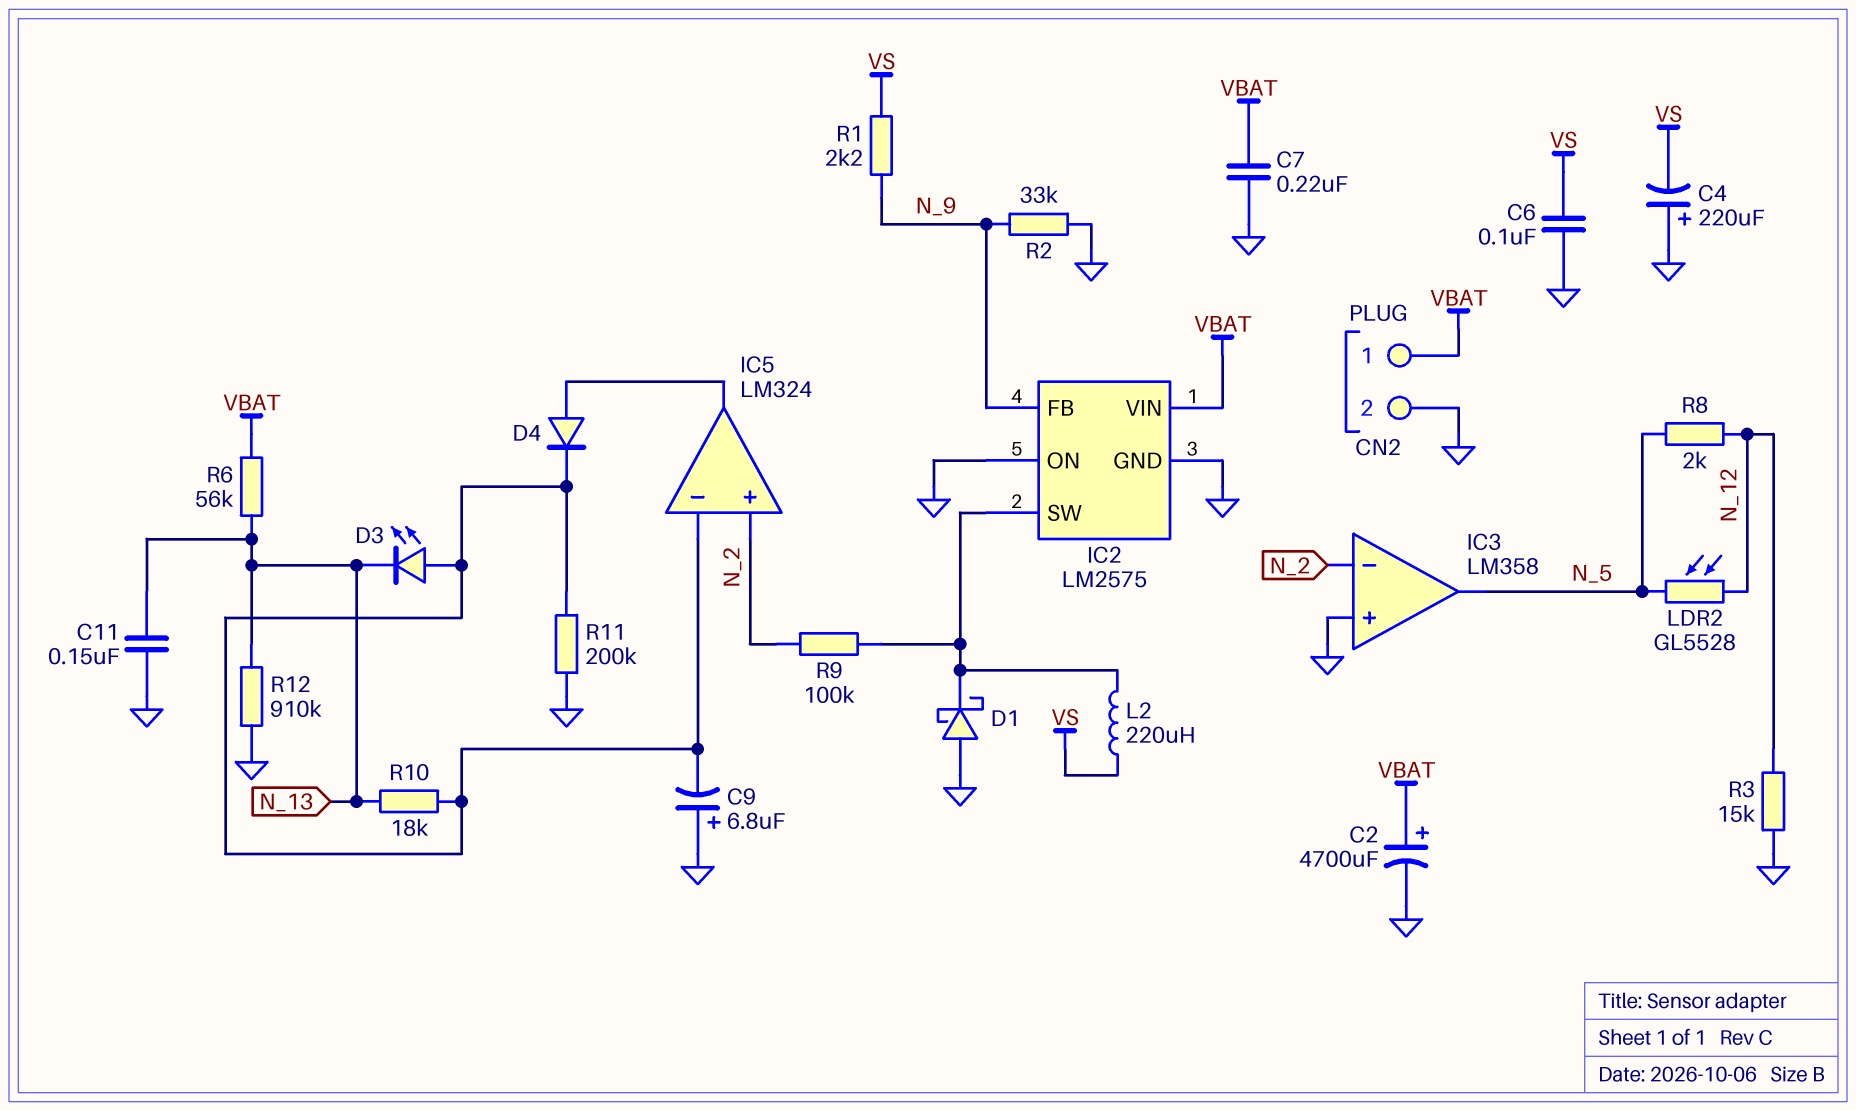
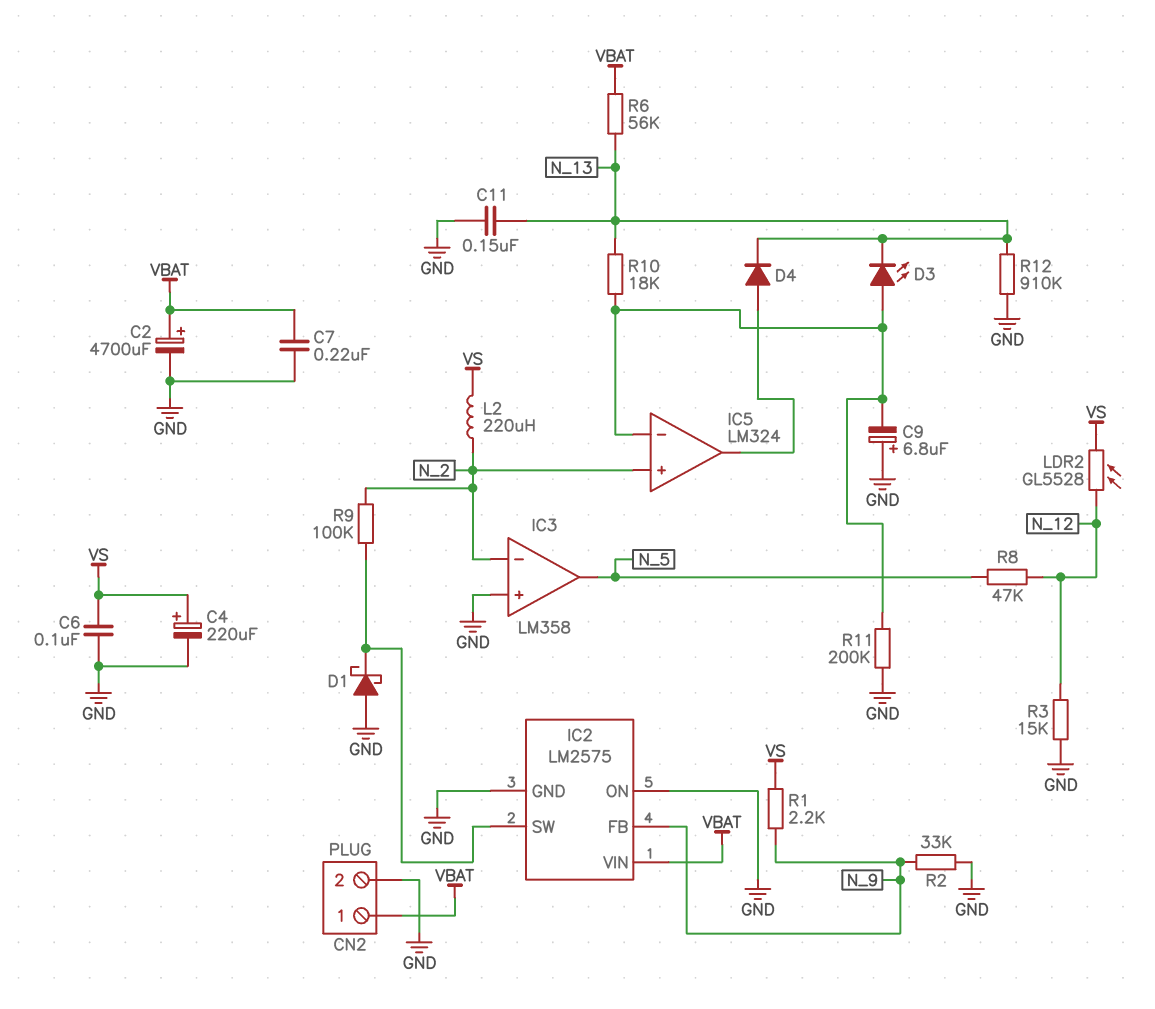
C4: 220uF (plus GND, minus VS) -> 220uF (plus VS, minus GND)
D4: diode (A IC5/out, K IC5/in-) -> diode (A IC5/out, K N_13)
L2: 220uH (IC2/SW, VS) -> 220uH (N_2, VS)
LDR2: GL5528 (N_5, N_12) -> GL5528 (N_12, VS)
R8: 2k (N_5, N_12) -> 47k (N_5, N_12)

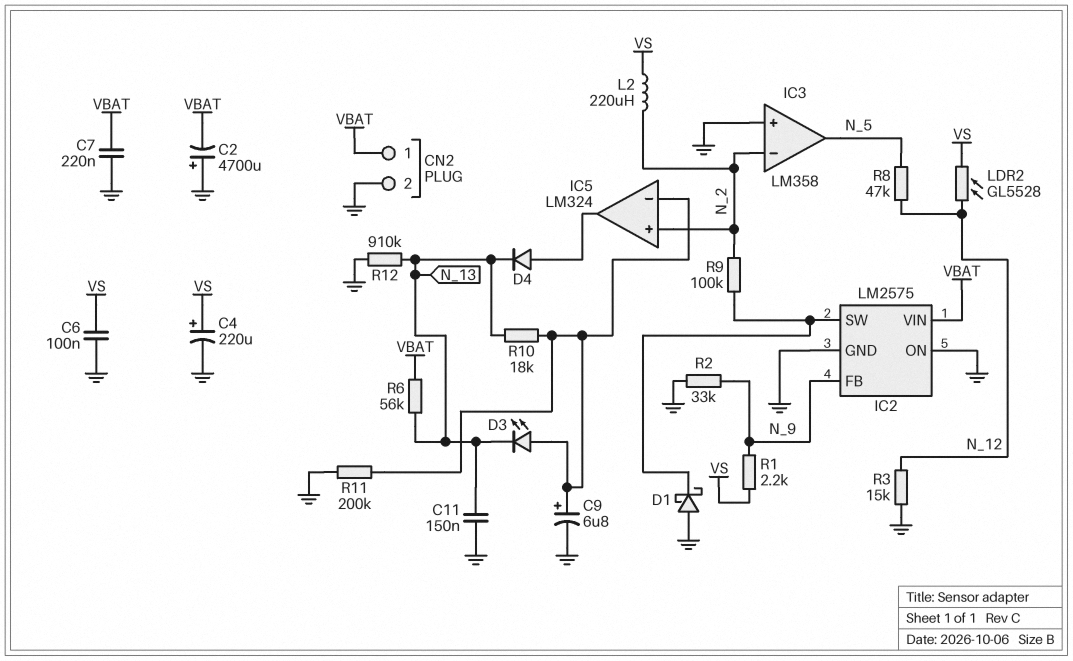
C2: 4700uF (plus VBAT, minus GND) -> 4700uF (plus GND, minus VBAT)
C9: 6.8uF (plus GND, minus IC5/in-) -> 6.8uF (plus IC5/in-, minus GND)

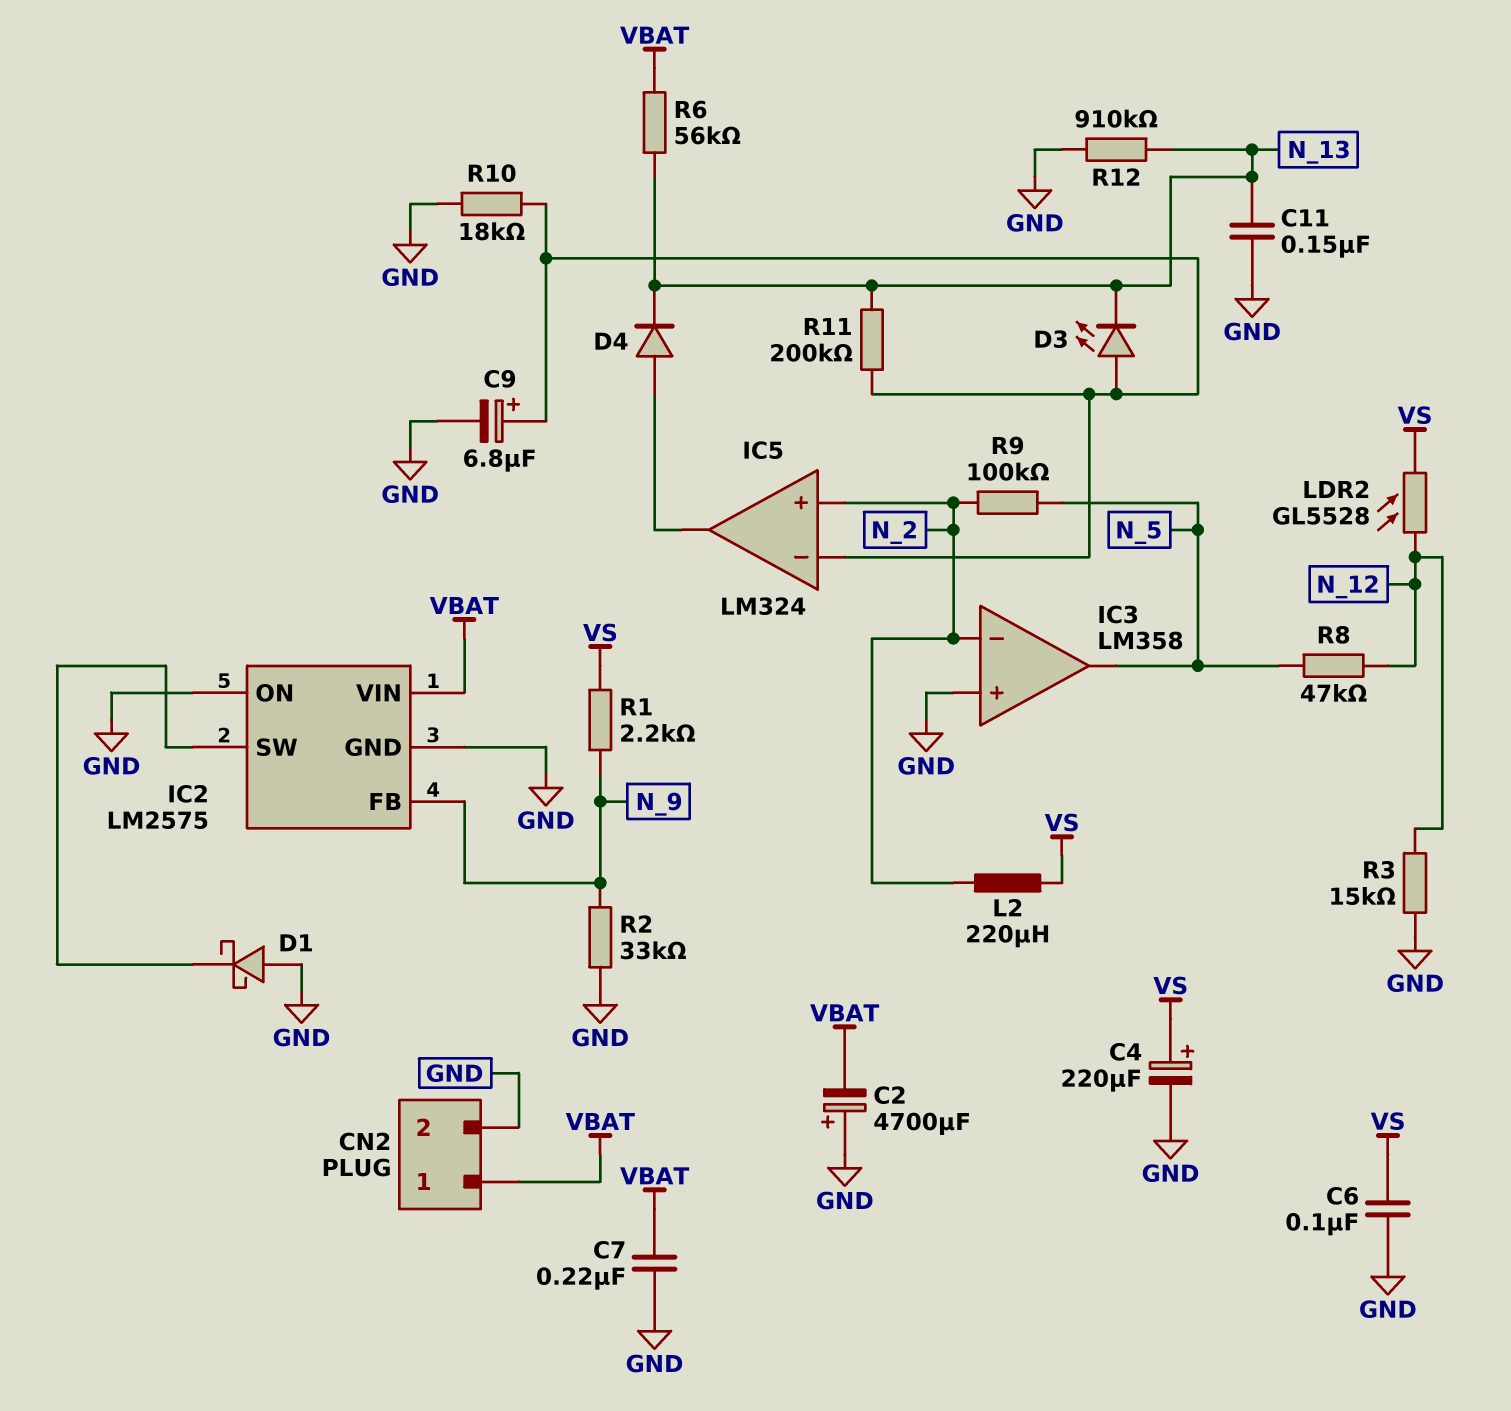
R9: 100k (IC2/SW, N_2) -> 100k (N_2, N_5)
R10: 18k (IC5/in-, N_13) -> 18k (GND, IC5/in-)
R11: 200k (GND, IC5/in-) -> 200k (IC5/in-, N_13)

